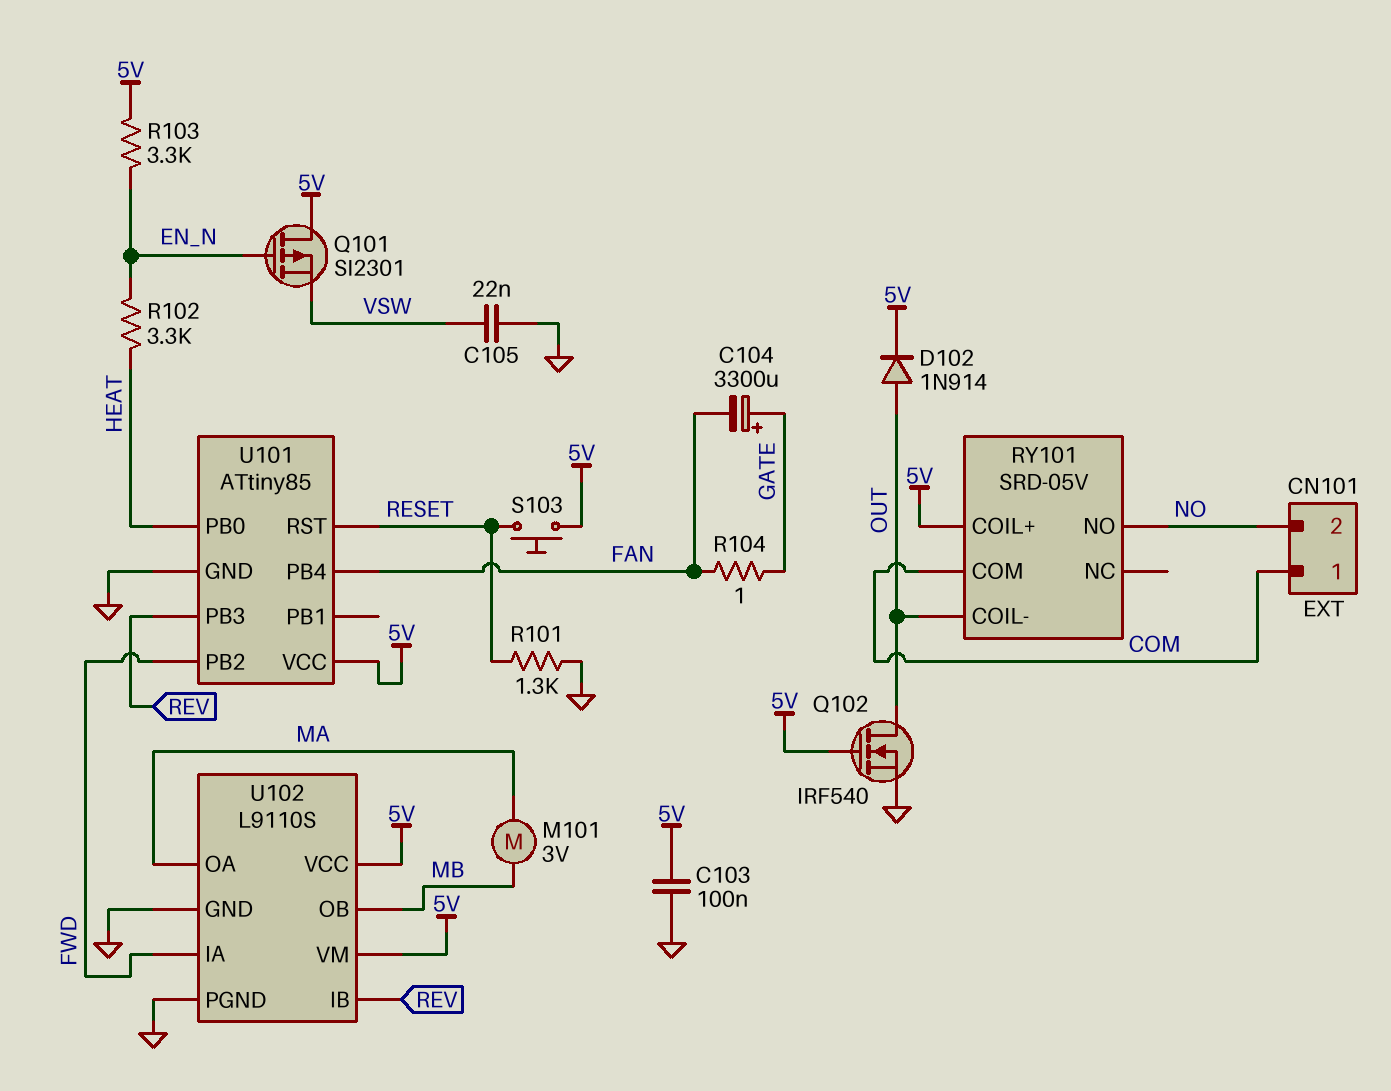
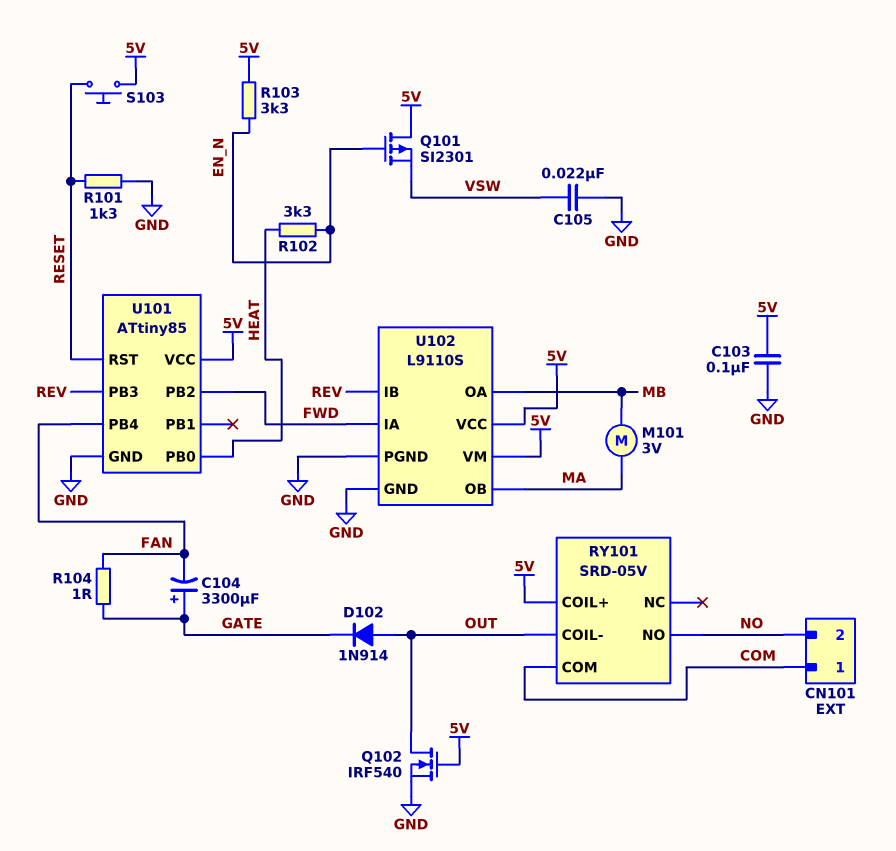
D102: diode 1N914 (A OUT, K 5V) -> diode 1N914 (A OUT, K GATE)
U102 pin OA: MA -> MB
U102 pin OB: MB -> MA

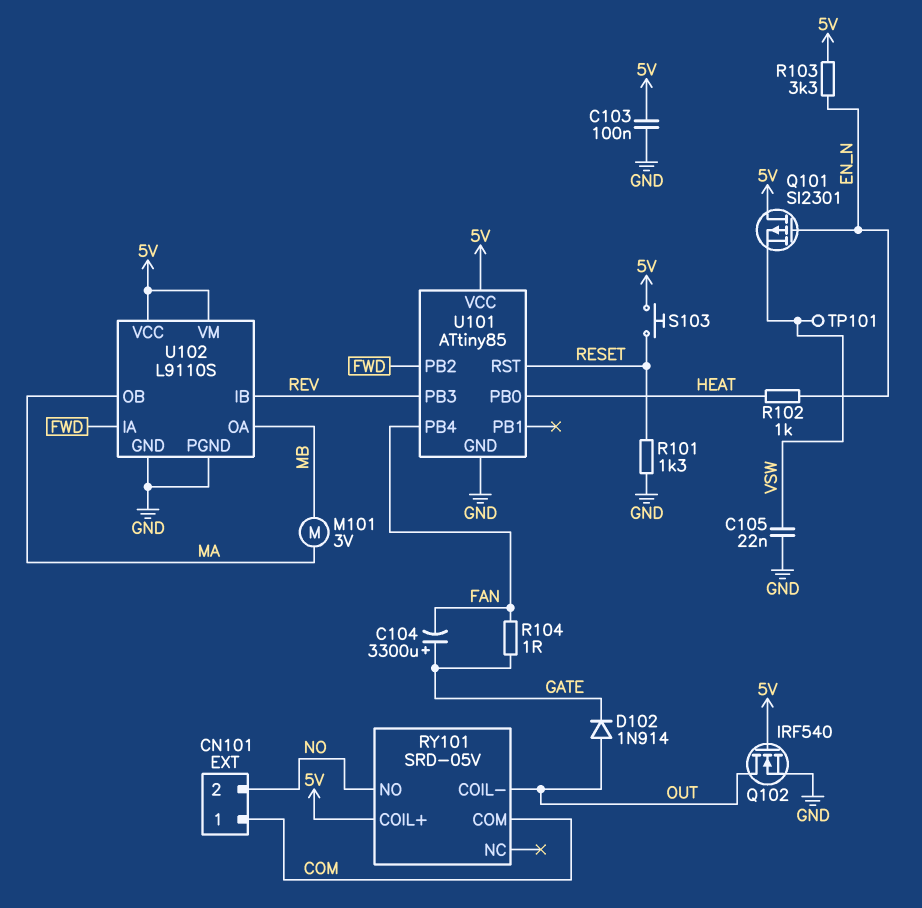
R102: 3.3k (EN_N, HEAT) -> 1k (EN_N, HEAT)
TP101: none -> test point (VSW)

